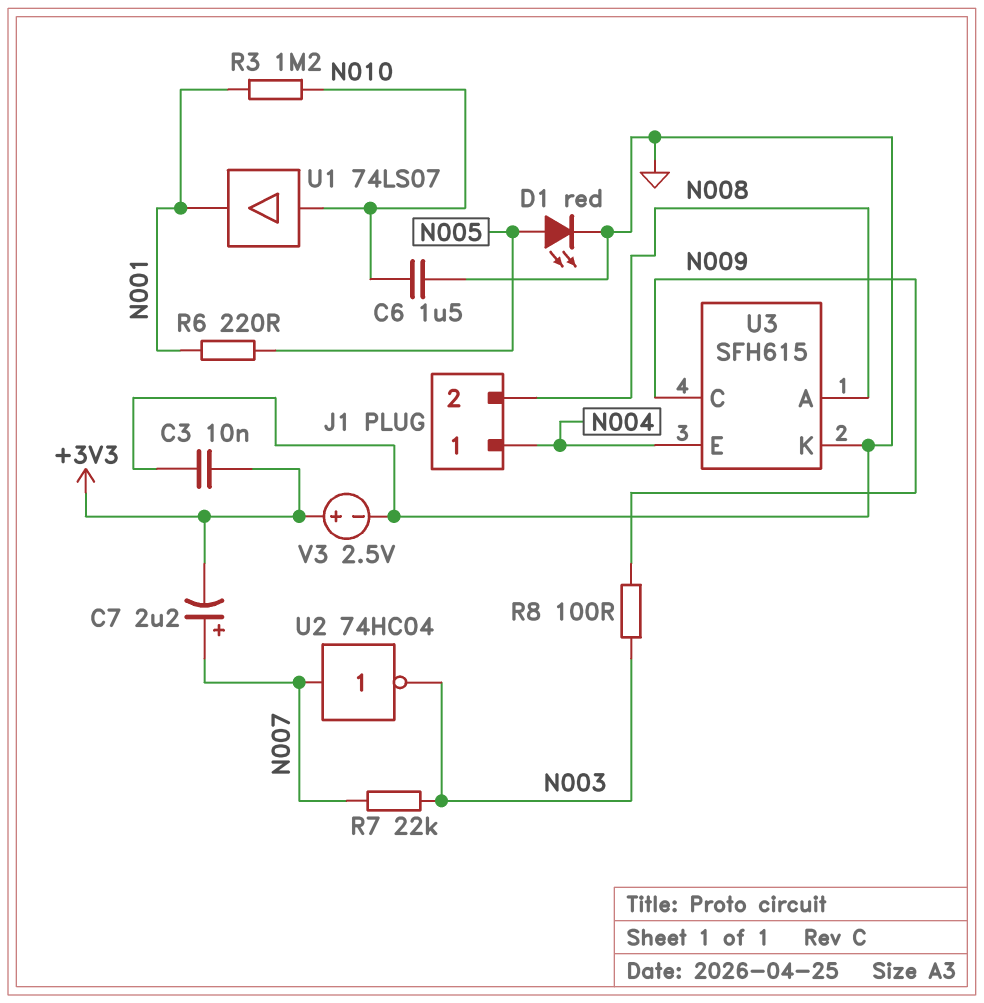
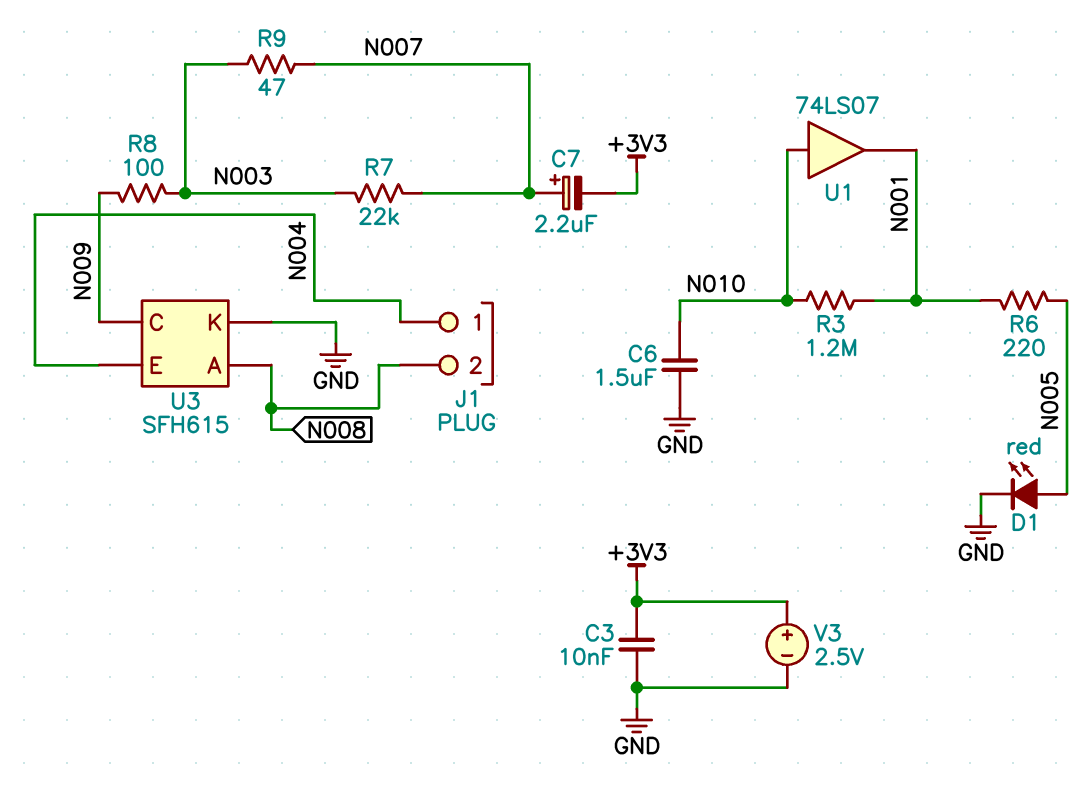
R9: none -> 47 (N003, N007)
U2: NOT 74HC04 (in N007, out N003) -> none

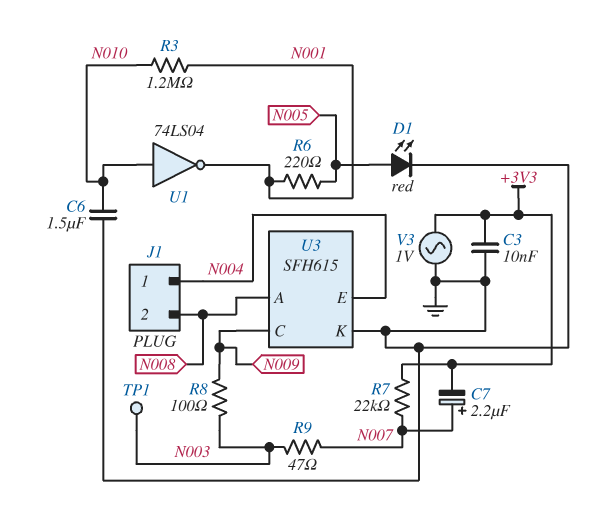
R7: 22k (N003, N007) -> 22k (+3V3, N007)
TP1: none -> test point (N003)
U1: buffer 74LS07 (in N010, out N001) -> NOT 74LS04 (in N010, out N001)
V3: 2.5V (plus +3V3, minus GND) -> AC 1V (+3V3, GND)

